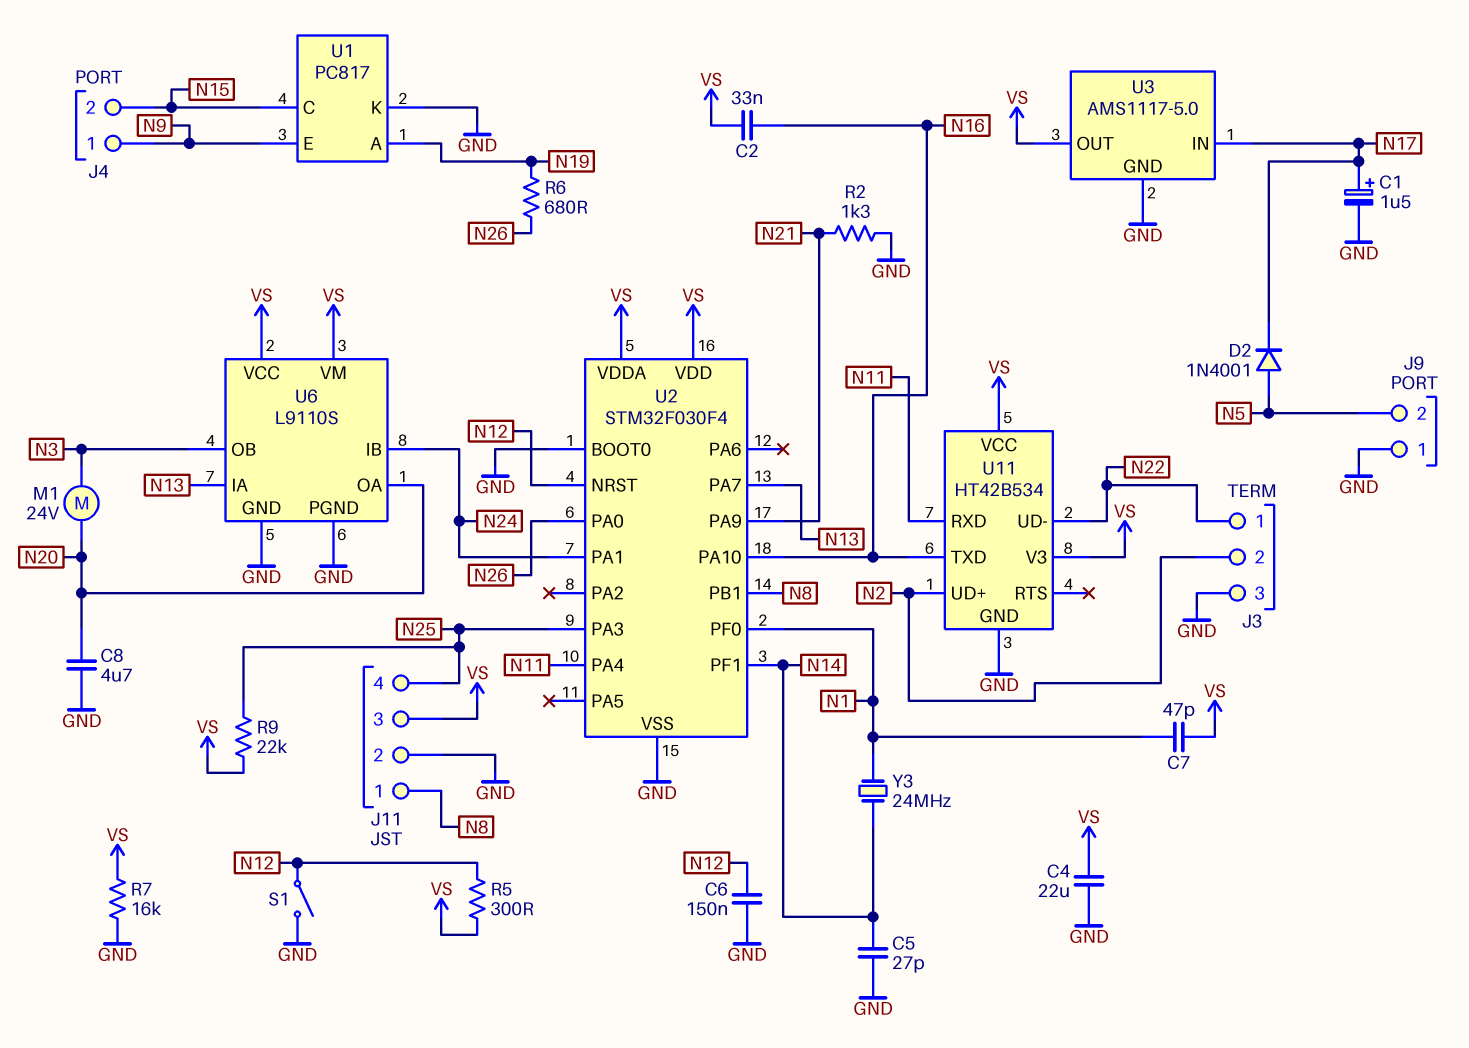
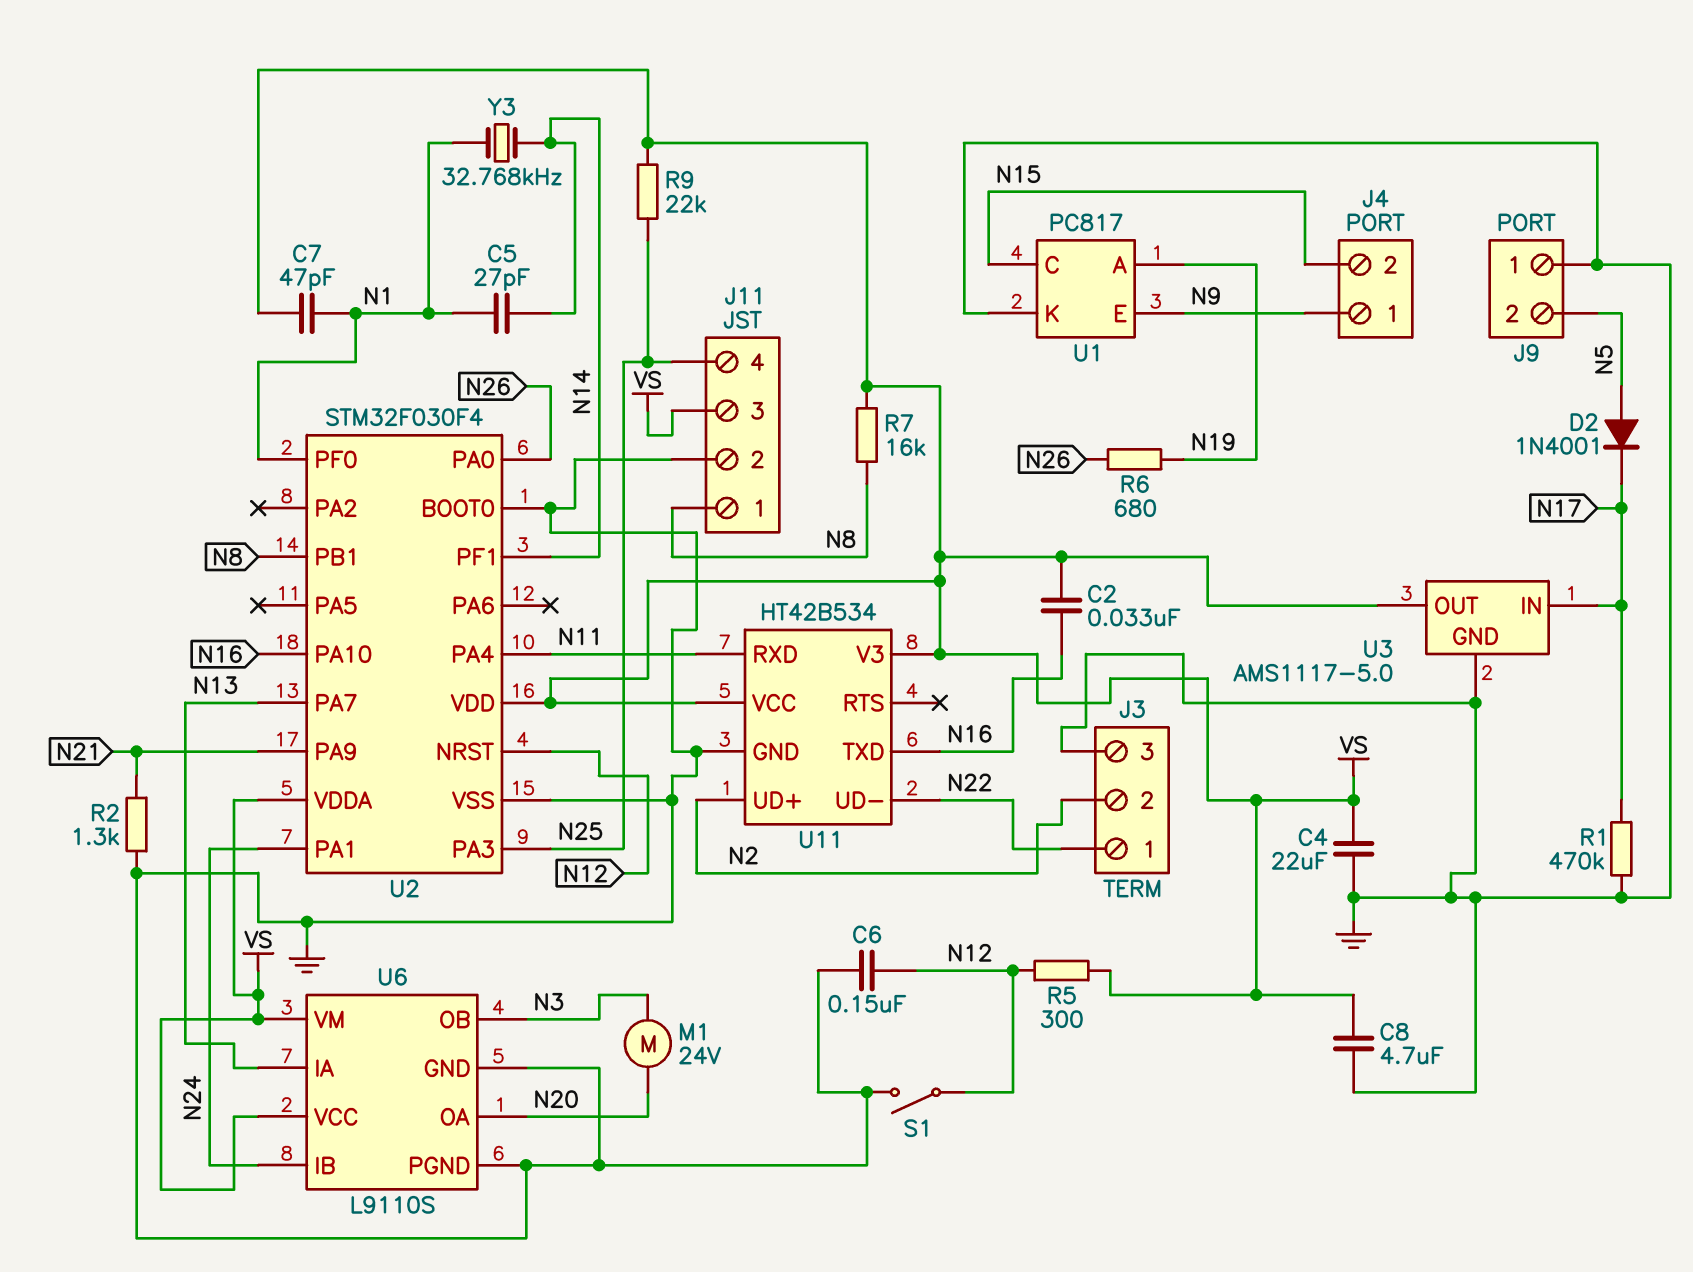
C1: 1.5uF (plus N17, minus GND) -> none
C5: 27pF (GND, N14) -> 27pF (N1, N14)
C8: 4.7uF (GND, N20) -> 4.7uF (GND, VS)
R1: none -> 470k (GND, N17)
R7: 16k (GND, VS) -> 16k (N8, VS)
Y3: 24MHz (N1, N14) -> 32.768kHz (N1, N14)

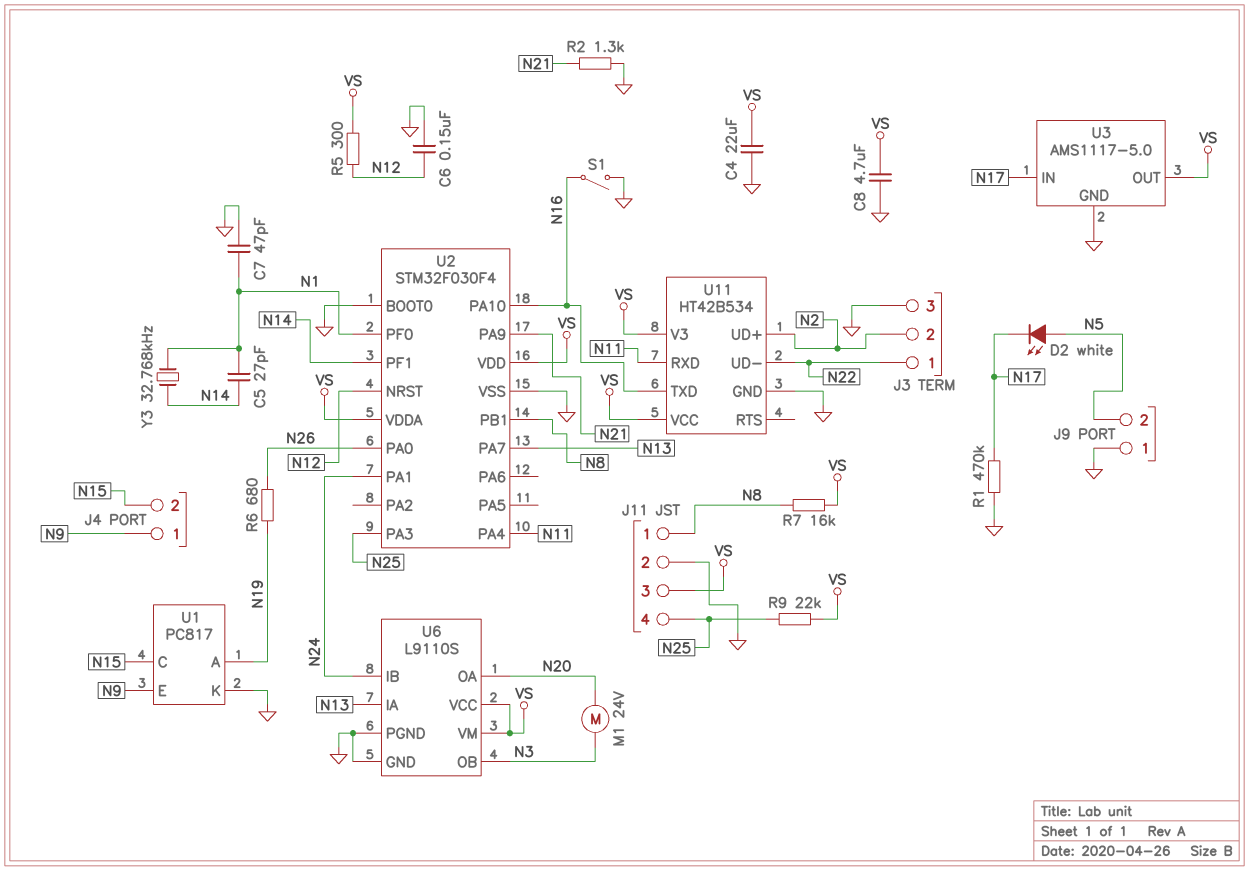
C2: 33nF (N16, VS) -> none
C7: 47pF (N1, VS) -> 47pF (GND, N1)
D2: diode 1N4001 (A N5, K N17) -> LED white (A N5, K N17)
S1: switch (GND, N12) -> switch (GND, N16)

